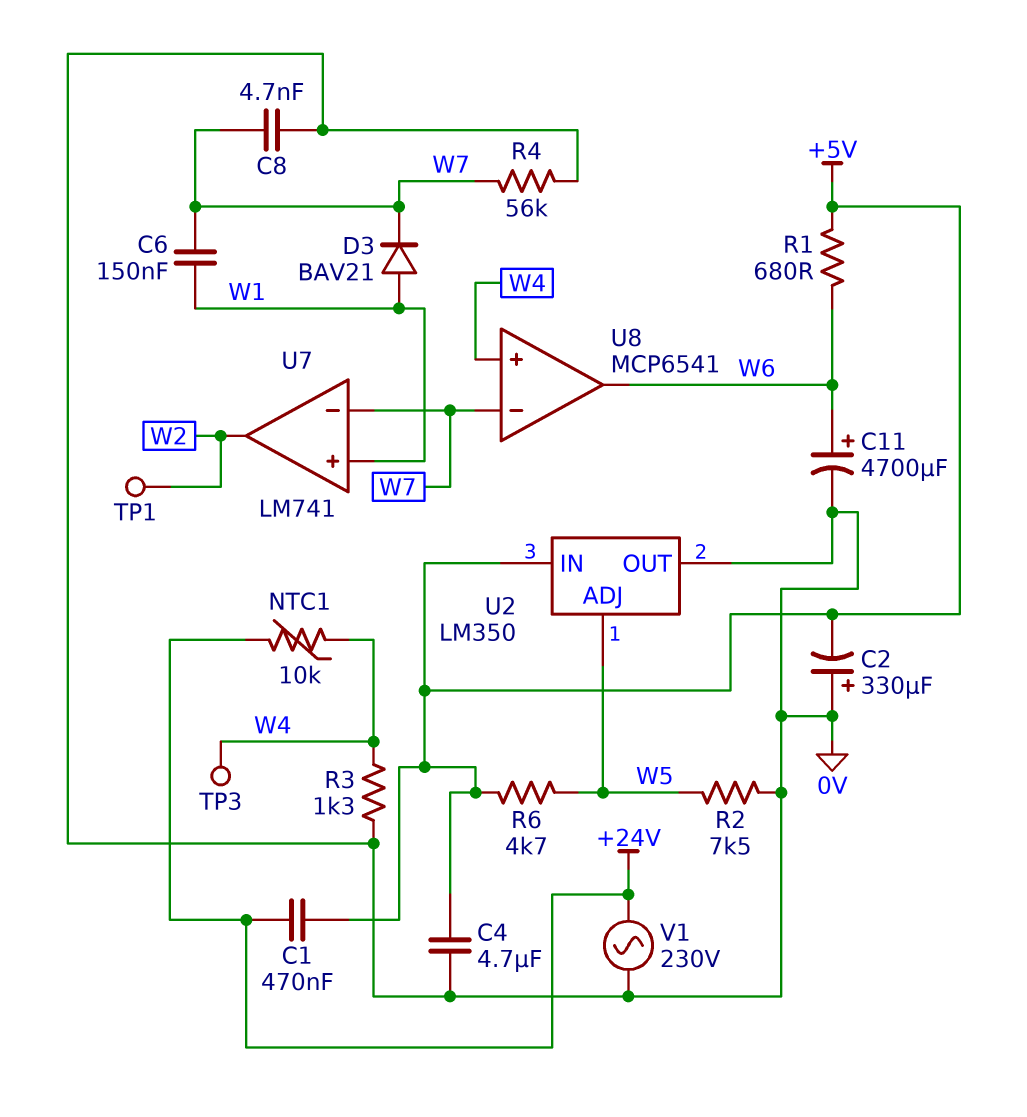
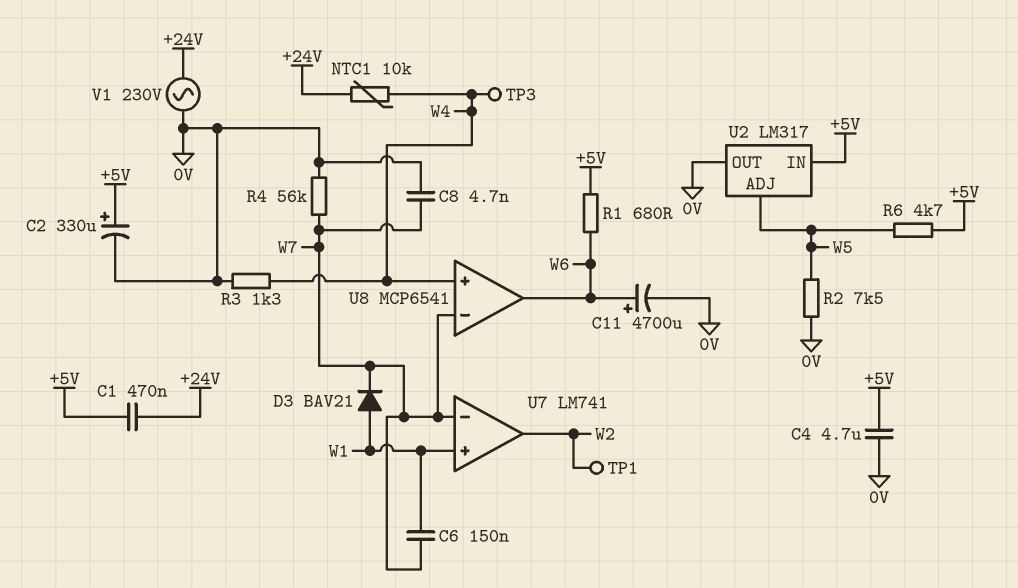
C2: 330uF (plus 0V, minus +5V) -> 330uF (plus +5V, minus 0V)
U2: LM350 -> LM317

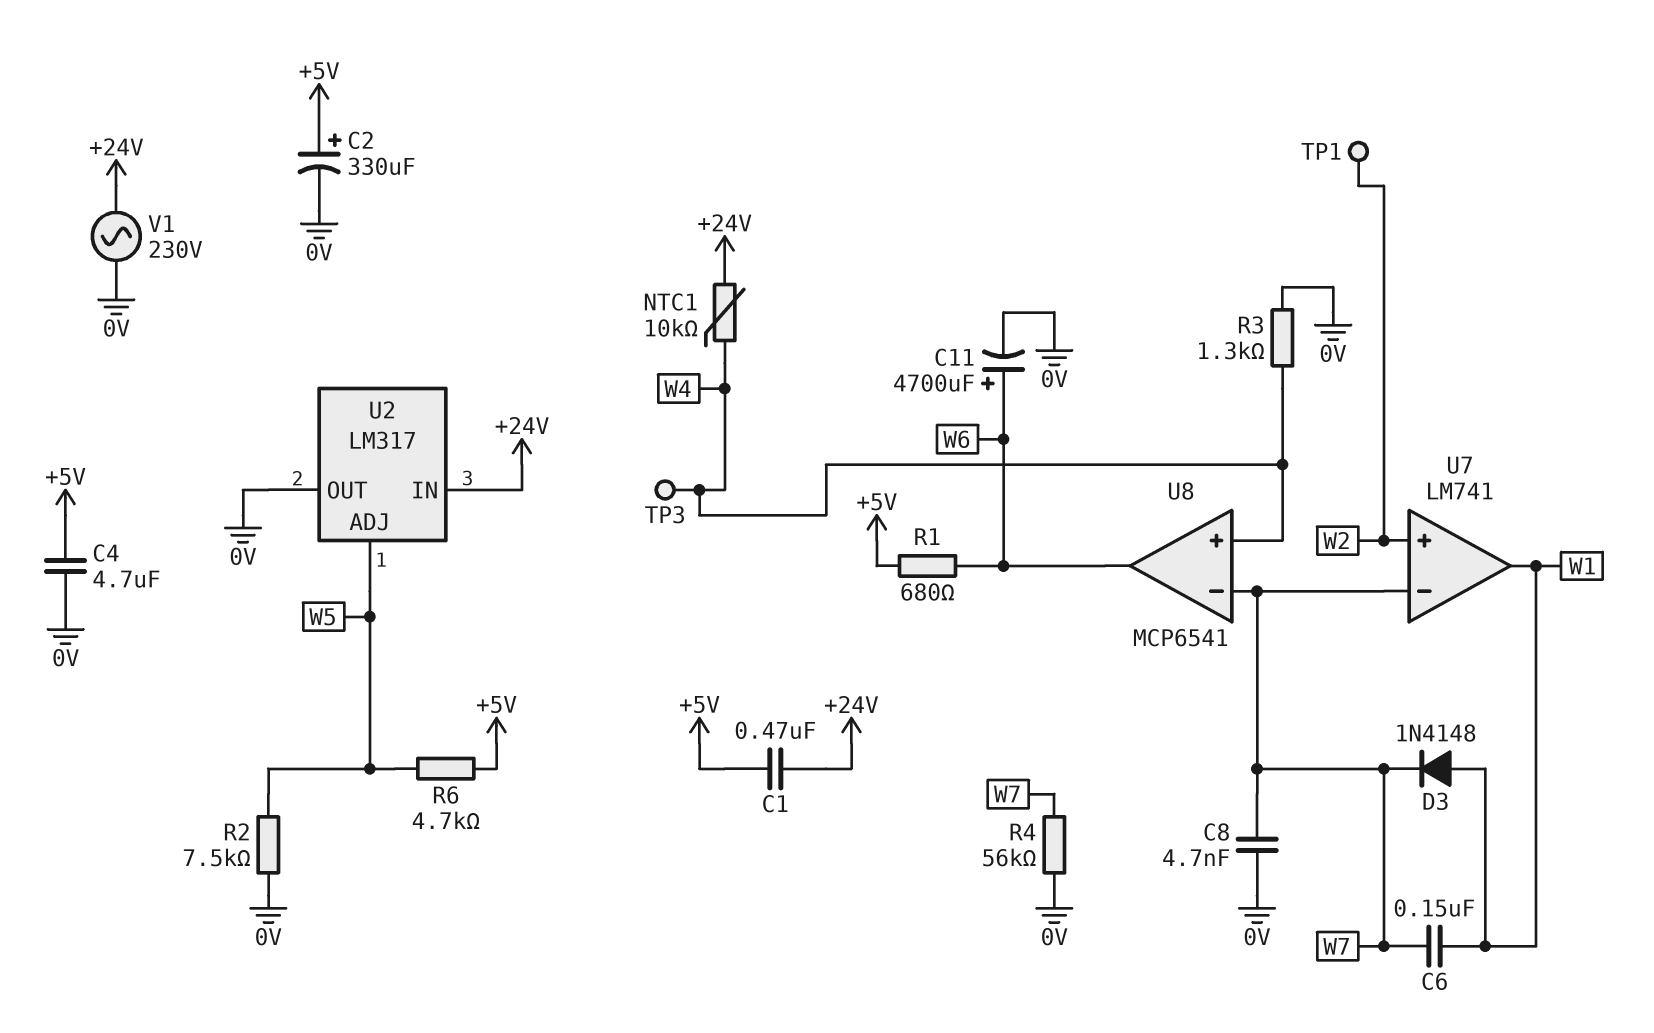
D3: diode BAV21 (A W1, K W7) -> diode 1N4148 (A W1, K W7)
U2 pin IN: +5V -> +24V
U7 pin in+: W1 -> W2
U7 pin out: W2 -> W1

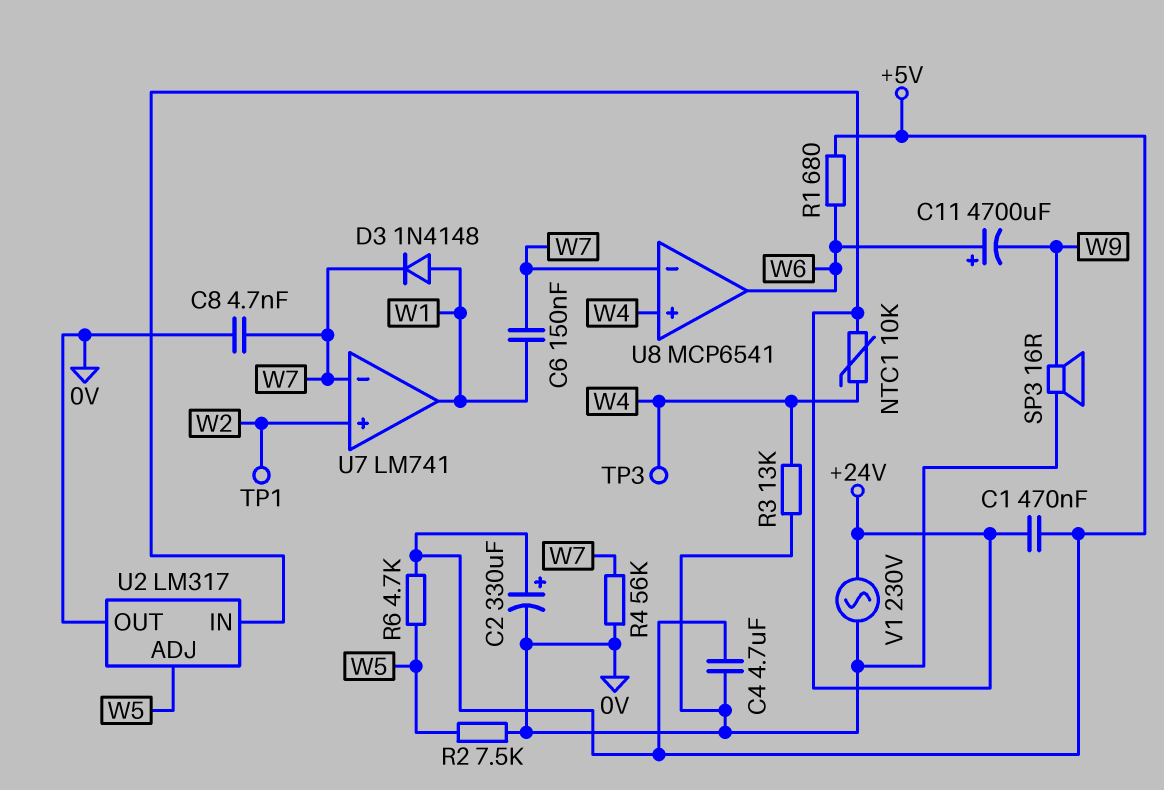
C11: 4700uF (plus W6, minus 0V) -> 4700uF (plus W6, minus W9)
R3: 1.3k (0V, W4) -> 13k (0V, W4)
SP3: none -> speaker 16R (0V, W9)

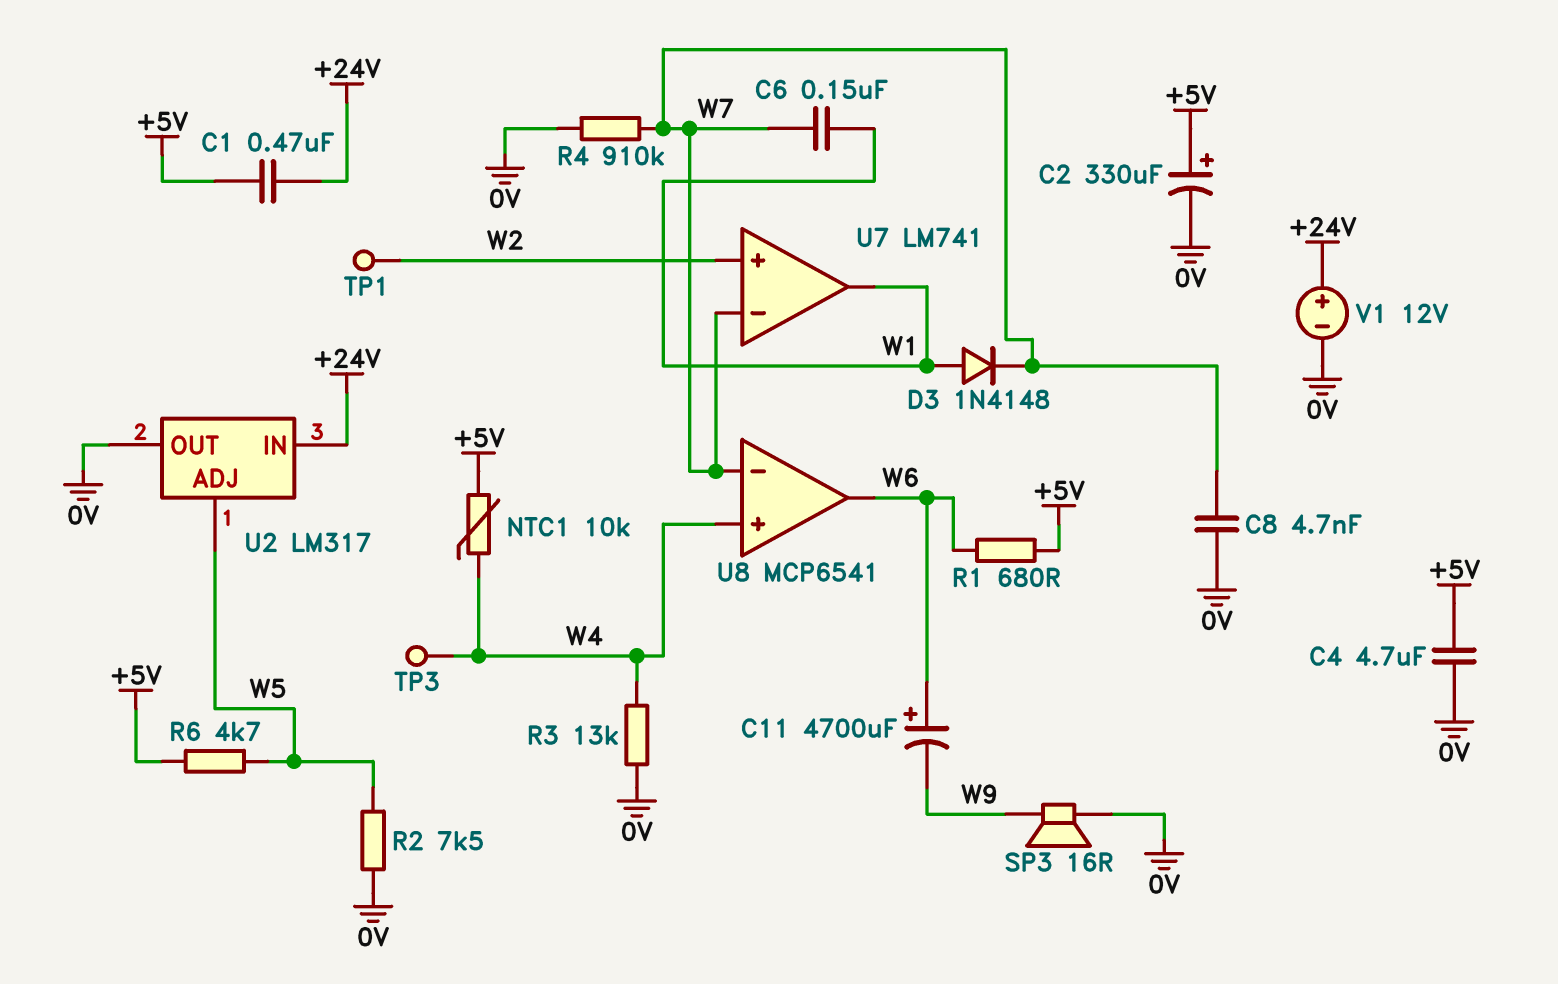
NTC1: 10k (+24V, W4) -> 10k (+5V, W4)
R4: 56k (0V, W7) -> 910k (0V, W7)
V1: AC 230V (+24V, 0V) -> 12V (plus +24V, minus 0V)

